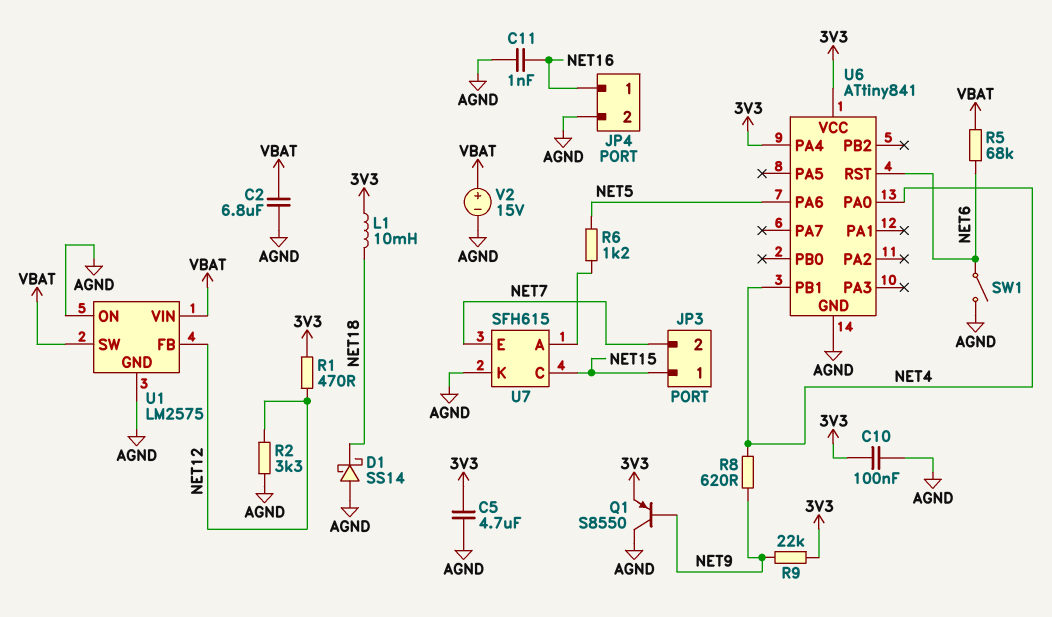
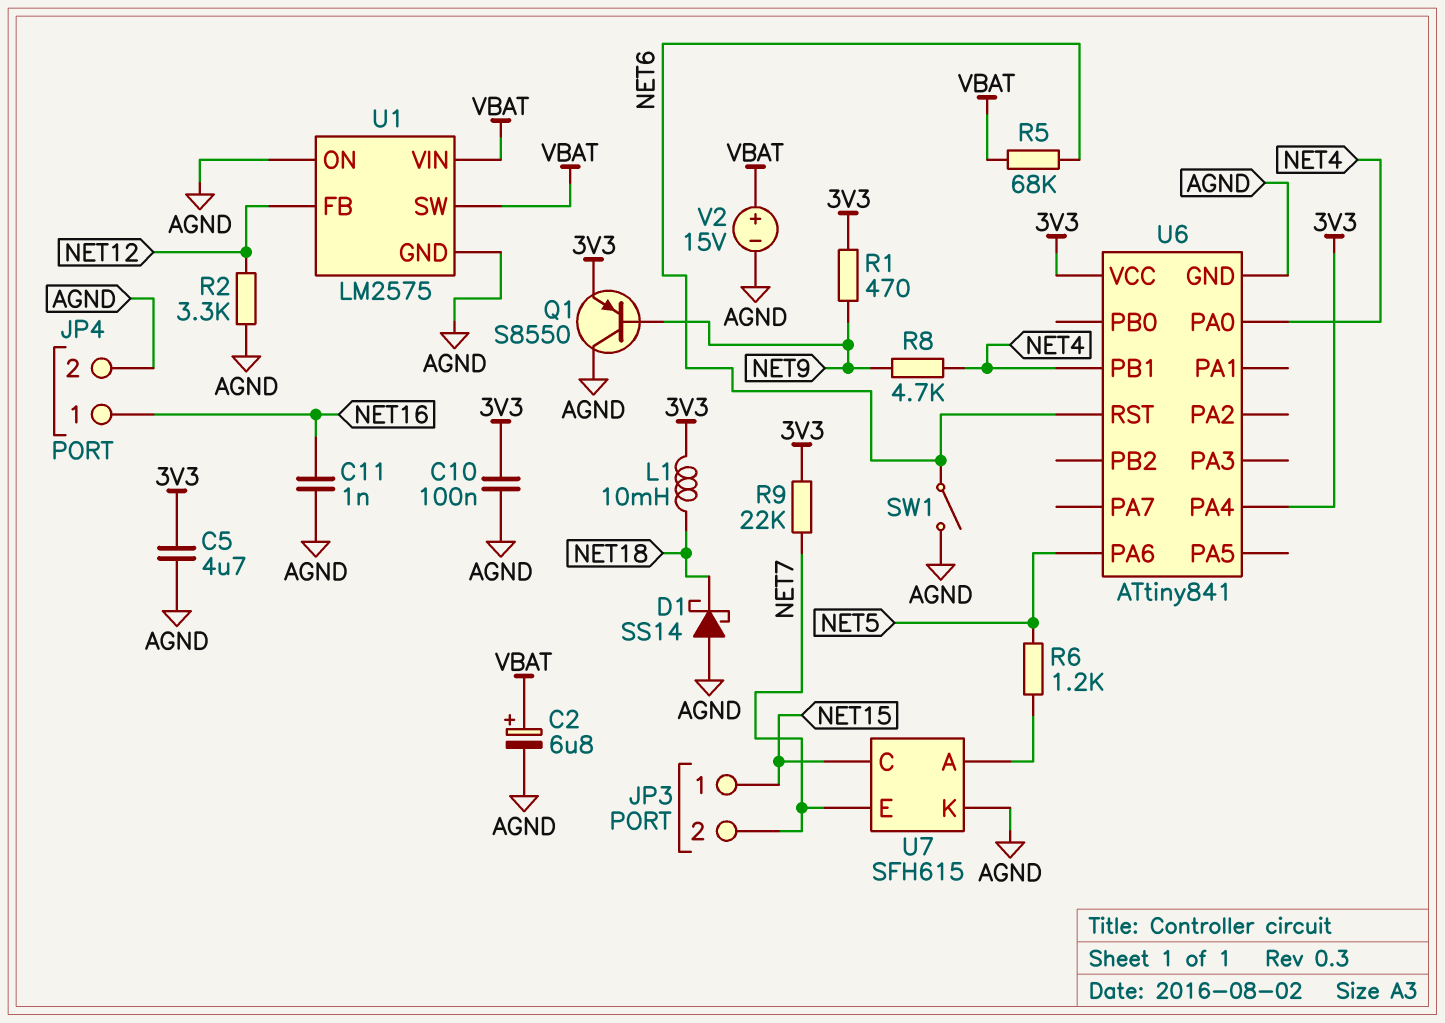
C2: 6.8uF (AGND, VBAT) -> 6.8uF (plus VBAT, minus AGND)
R1: 470 (3V3, NET12) -> 470 (3V3, NET9)
R8: 620 (NET4, NET9) -> 4.7k (NET4, NET9)
R9: 22k (3V3, NET9) -> 22k (3V3, NET7)

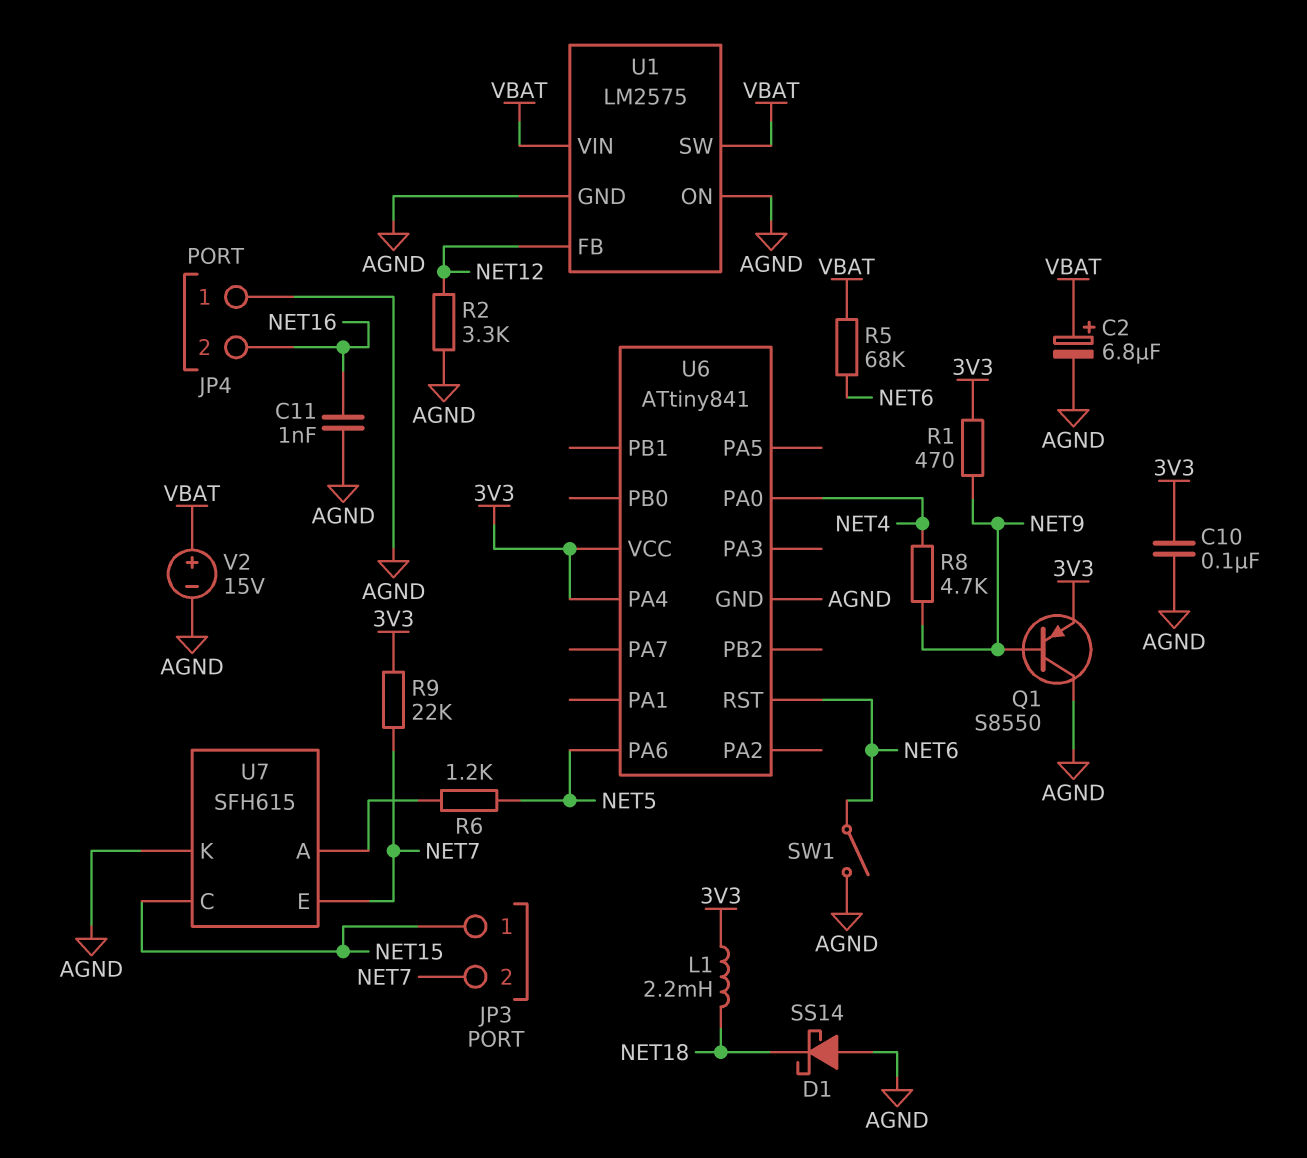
C5: 4.7uF (3V3, AGND) -> none
JP4 pin 1: NET16 -> AGND
JP4 pin 2: AGND -> NET16
L1: 10mH (3V3, NET18) -> 2.2mH (3V3, NET18)
U6 pin PB1: NET4 -> none

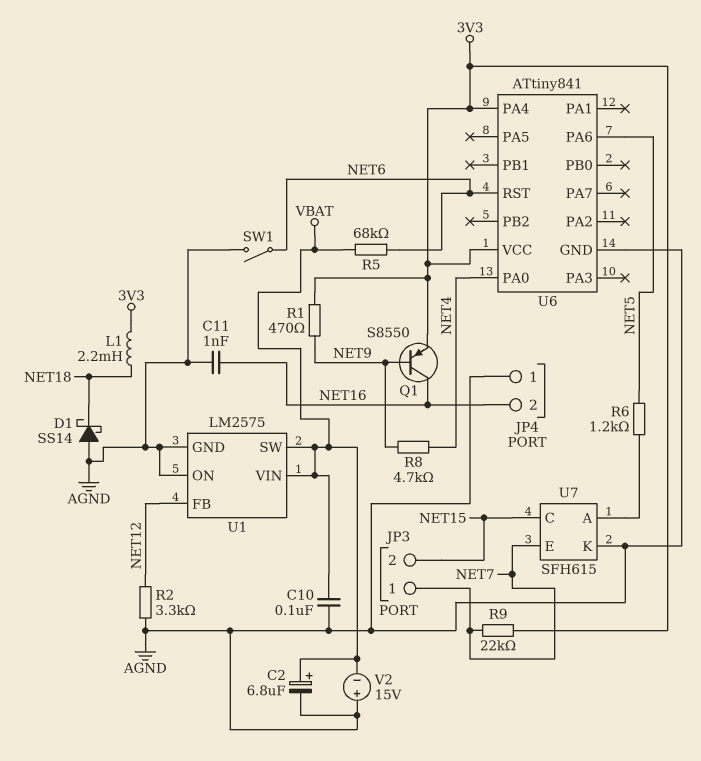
C10: 100nF (3V3, AGND) -> 100nF (AGND, VBAT)
JP3 pin 1: NET15 -> NET7
JP3 pin 2: NET7 -> NET15
Q1: PNP S8550 (B NET9, C AGND, E 3V3) -> PNP S8550 (B NET9, C NET16, E 3V3)
V2: 15V (plus VBAT, minus AGND) -> 15V (plus AGND, minus VBAT)

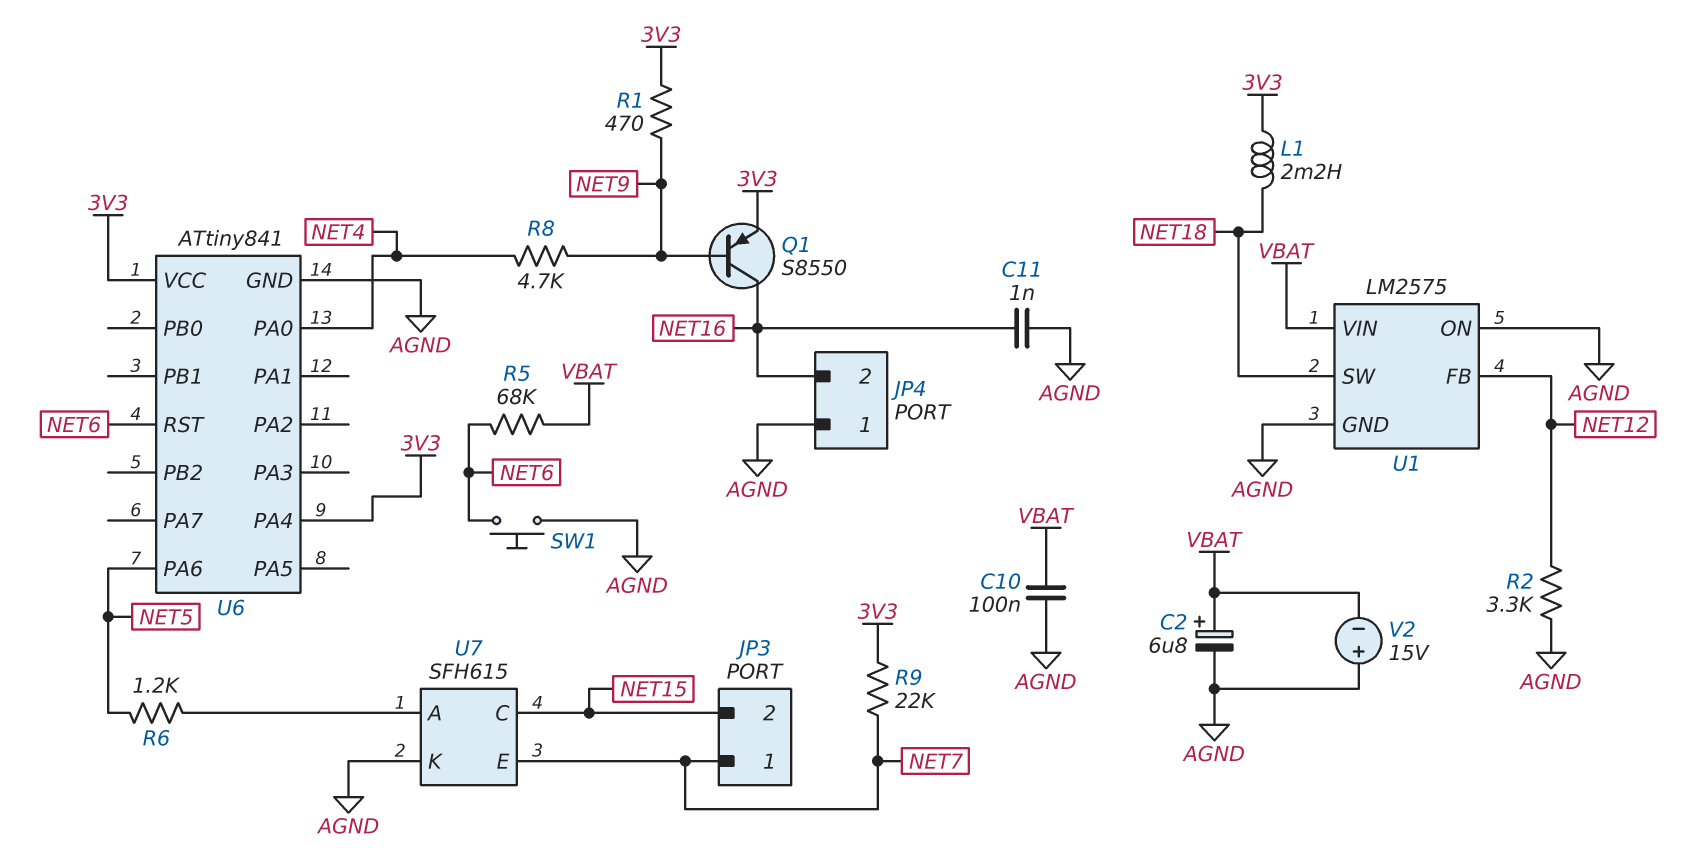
D1: schottky SS14 (A AGND, K NET18) -> none
SW1: switch (AGND, NET6) -> button (AGND, NET6)
U1 pin SW: VBAT -> NET18

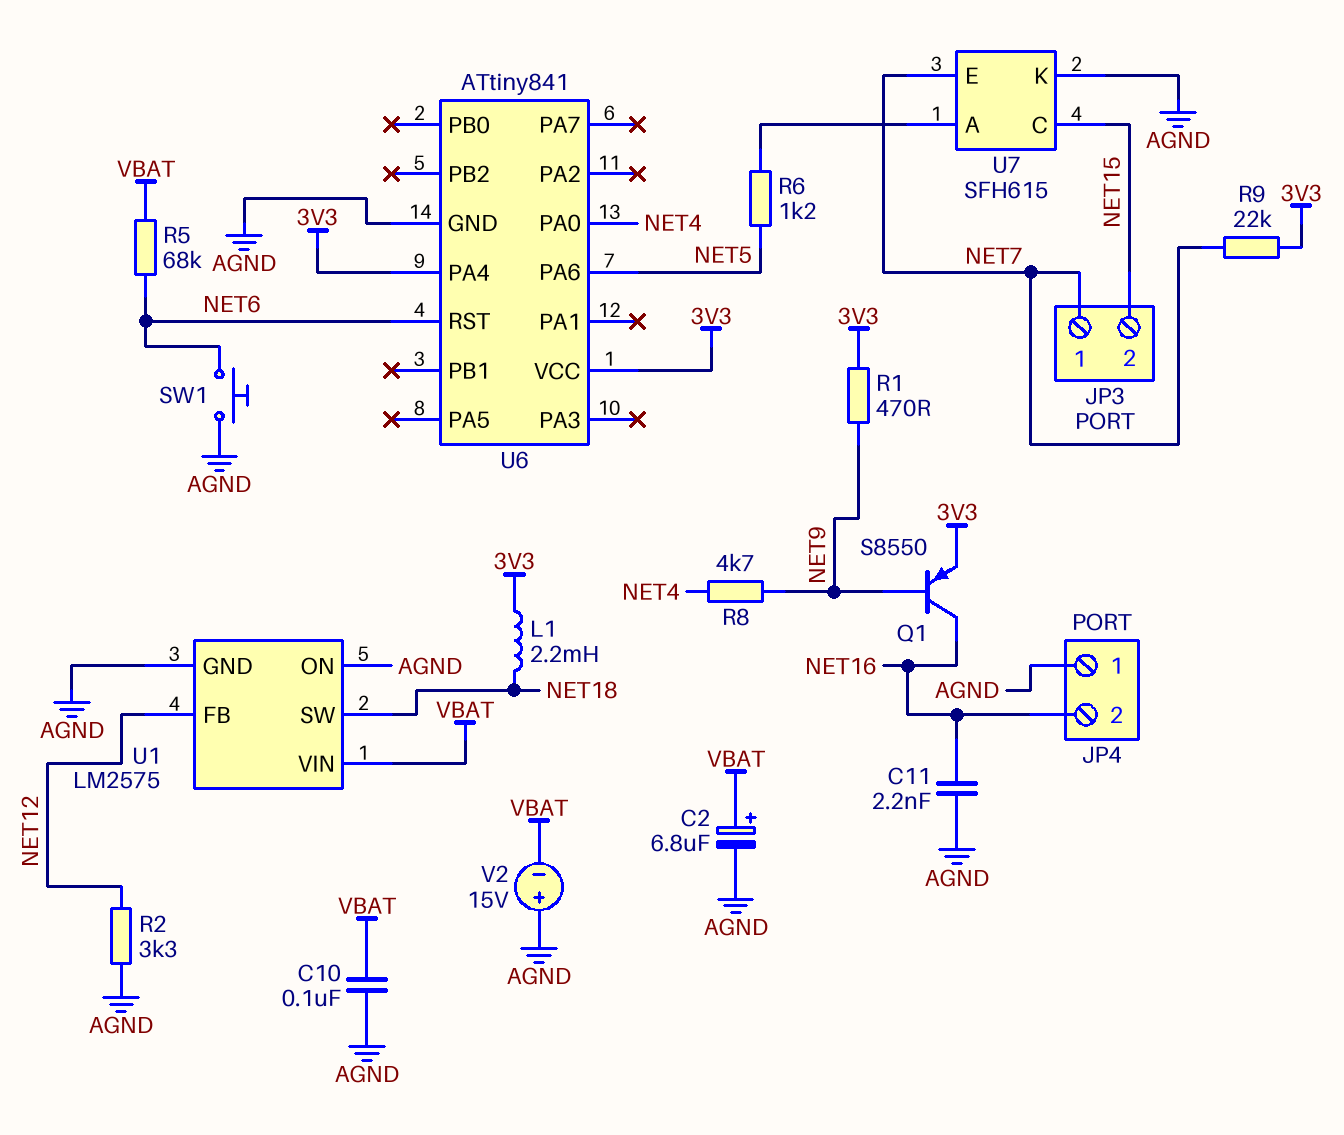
C11: 1nF (AGND, NET16) -> 2.2nF (AGND, NET16)

